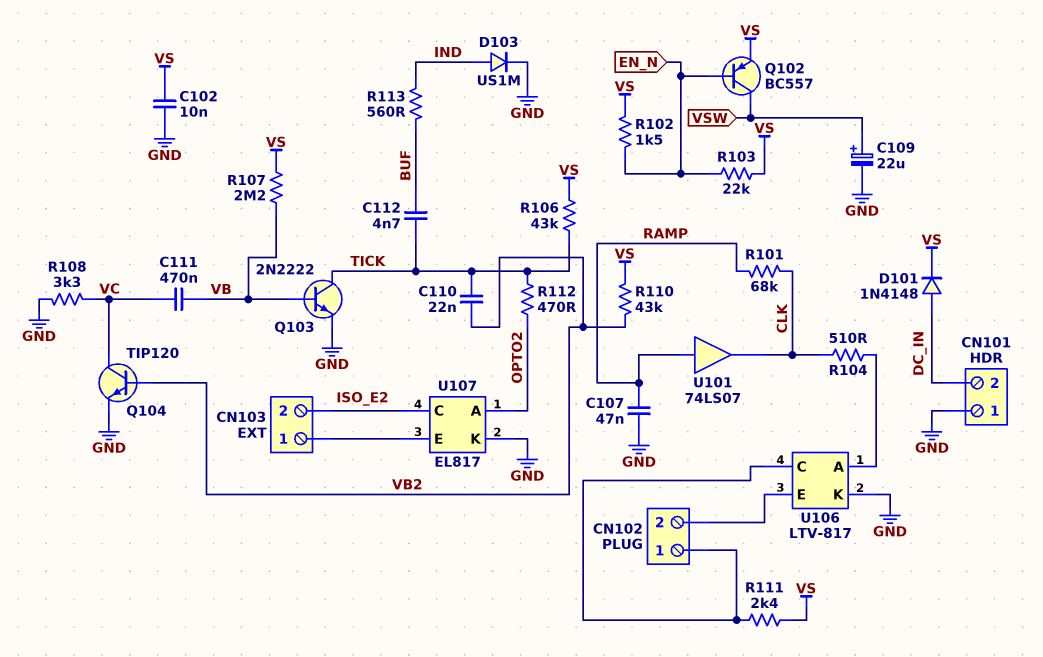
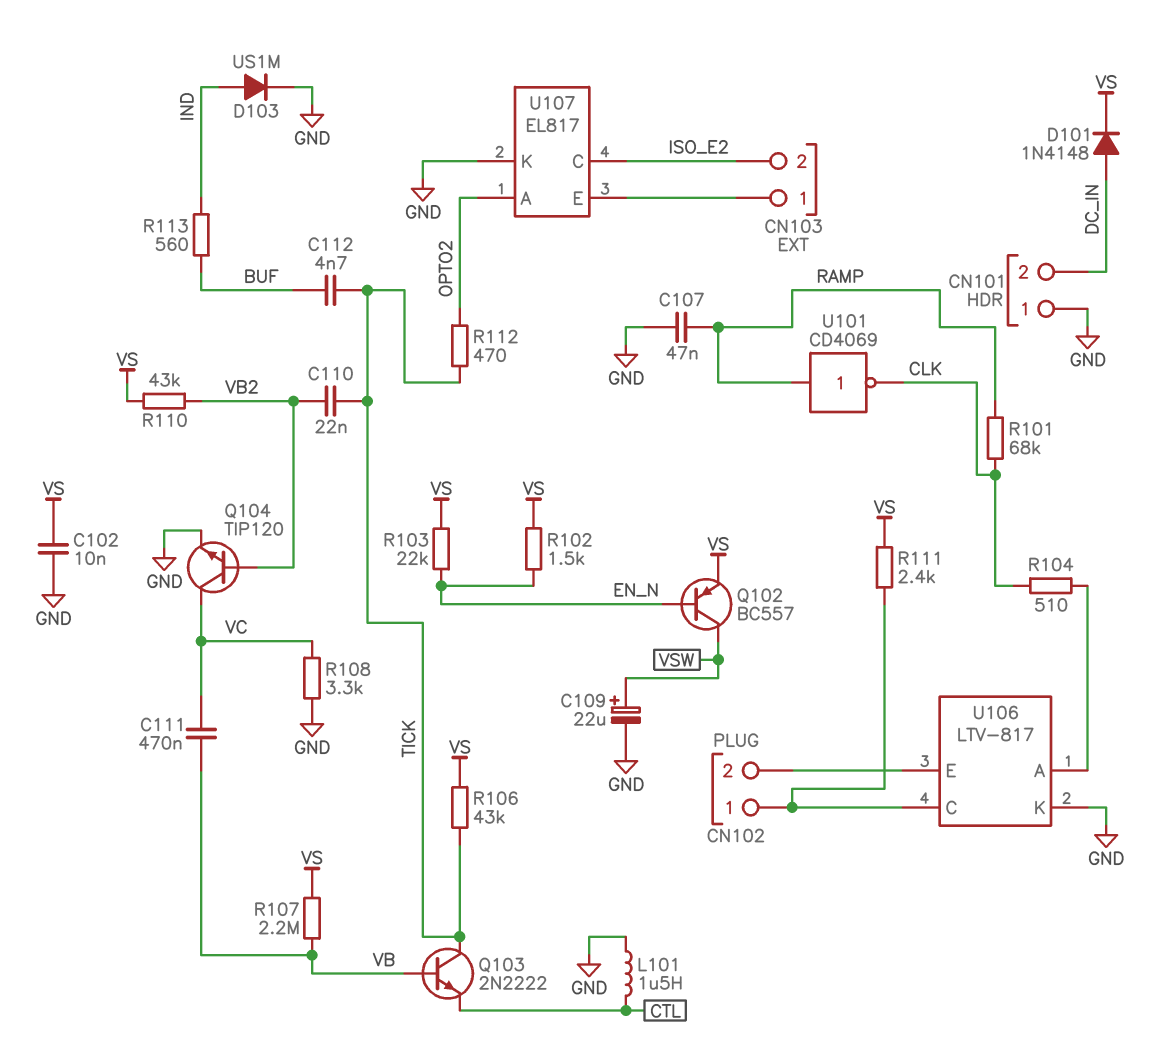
L101: none -> 1.5uH (CTL, GND)
Q103: NPN 2N2222 (B VB, C TICK, E GND) -> NPN 2N2222 (B VB, C TICK, E CTL)
U101: buffer 74LS07 (in RAMP, out CLK) -> NOT CD4069 (in RAMP, out CLK)

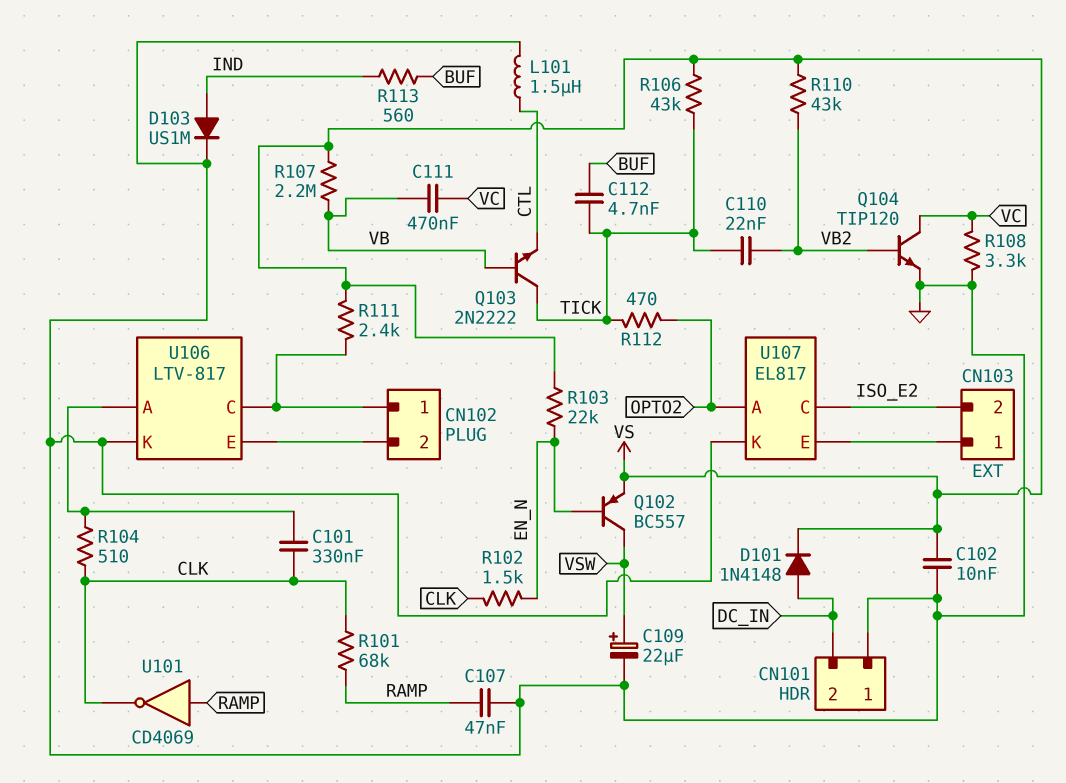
C101: none -> 330nF (CLK, U106/A)
R102: 1.5k (EN_N, VS) -> 1.5k (CLK, EN_N)

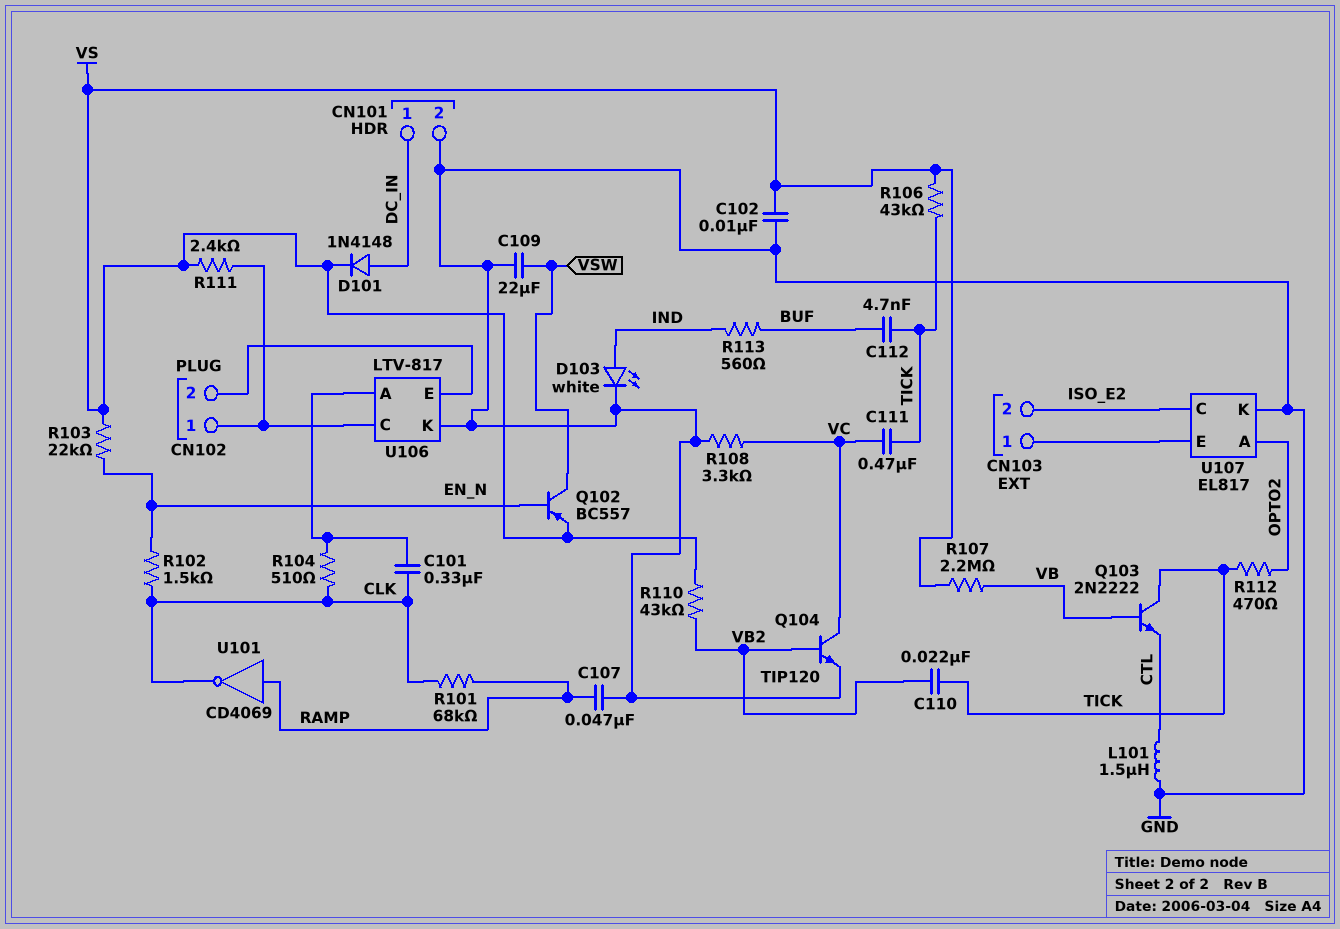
C109: 22uF (plus VSW, minus GND) -> 22uF (GND, VSW)
C111: 470nF (VB, VC) -> 470nF (TICK, VC)
CN101 pin 1: GND -> DC_IN
CN101 pin 2: DC_IN -> GND
D103: diode US1M (A IND, K GND) -> LED white (A IND, K GND)

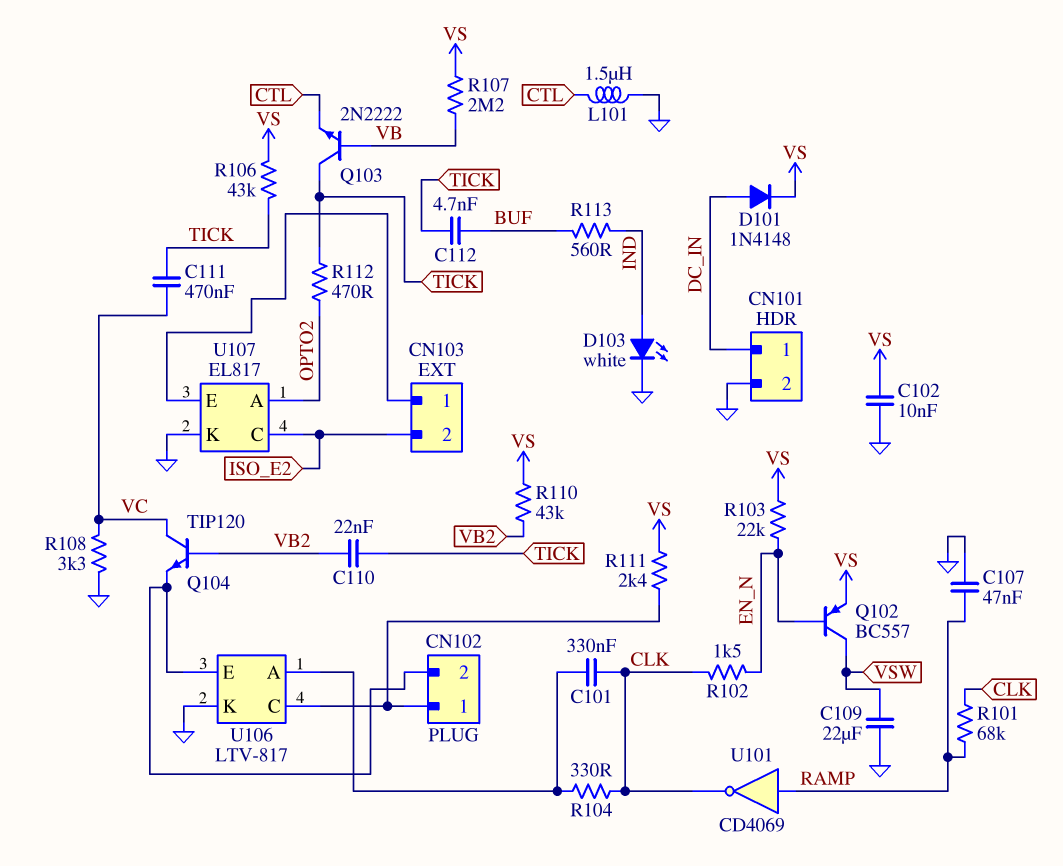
Q104: NPN TIP120 (B VB2, C VC, E GND) -> NPN TIP120 (B VB2, C VC, E CN102/2)
R104: 510 (CLK, U106/A) -> 330 (CLK, U106/A)

